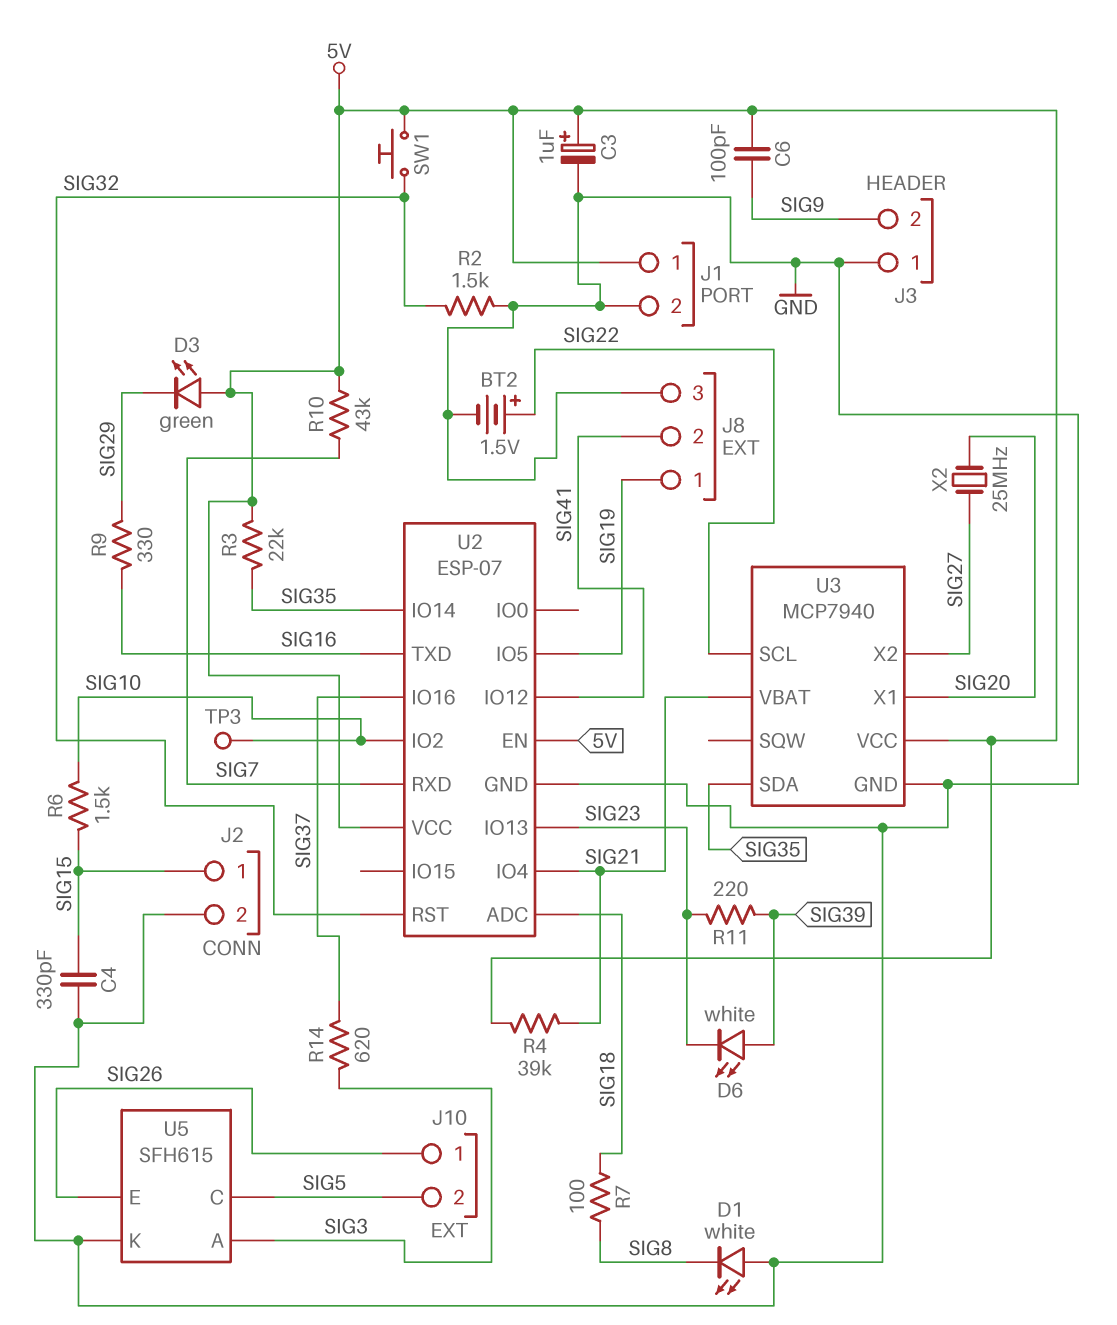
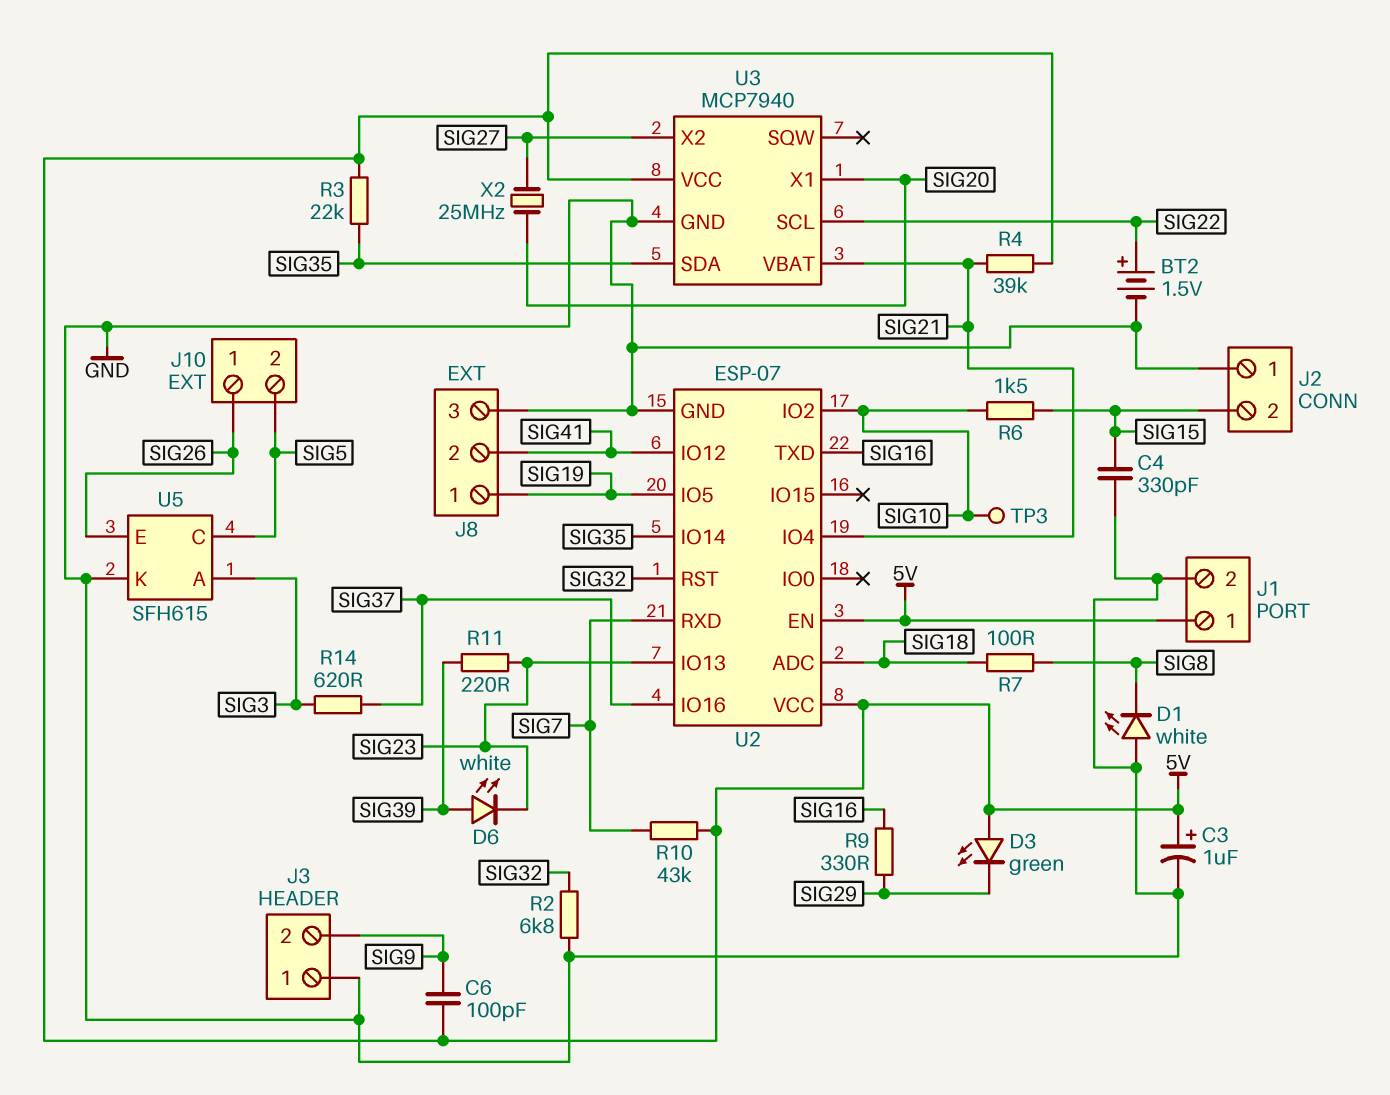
J2 pin 1: SIG15 -> GND
J2 pin 2: GND -> SIG15
R2: 1.5k (GND, SIG32) -> 6.8k (GND, SIG32)
SW1: button (5V, SIG32) -> none

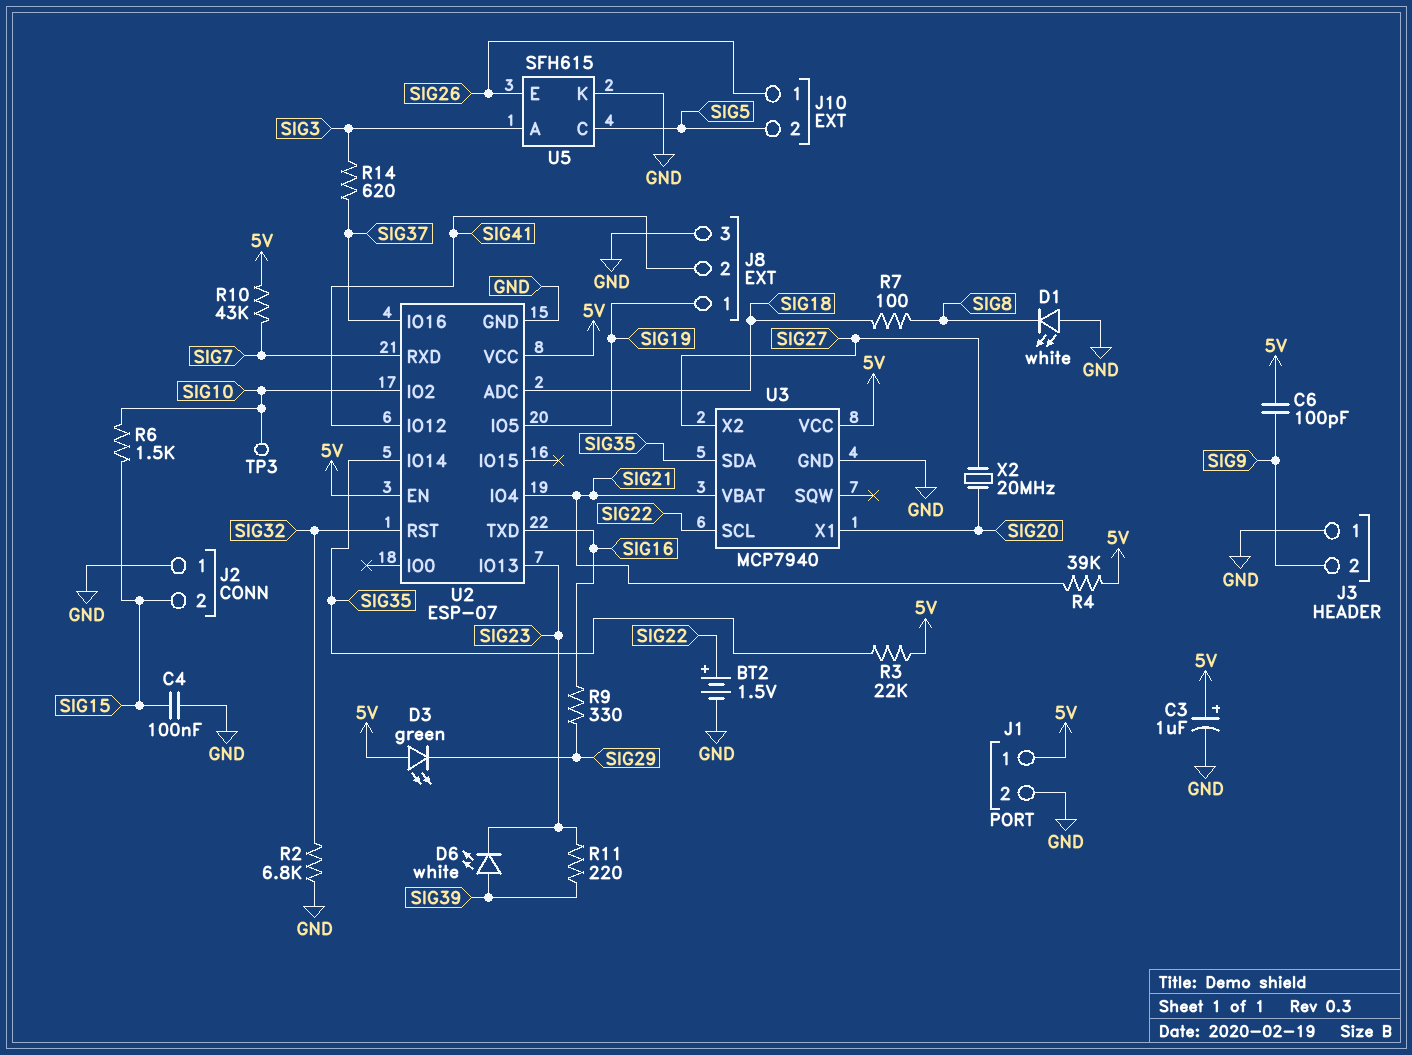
C4: 330pF (GND, SIG15) -> 100nF (GND, SIG15)
X2: 25MHz (SIG20, SIG27) -> 20MHz (SIG20, SIG27)

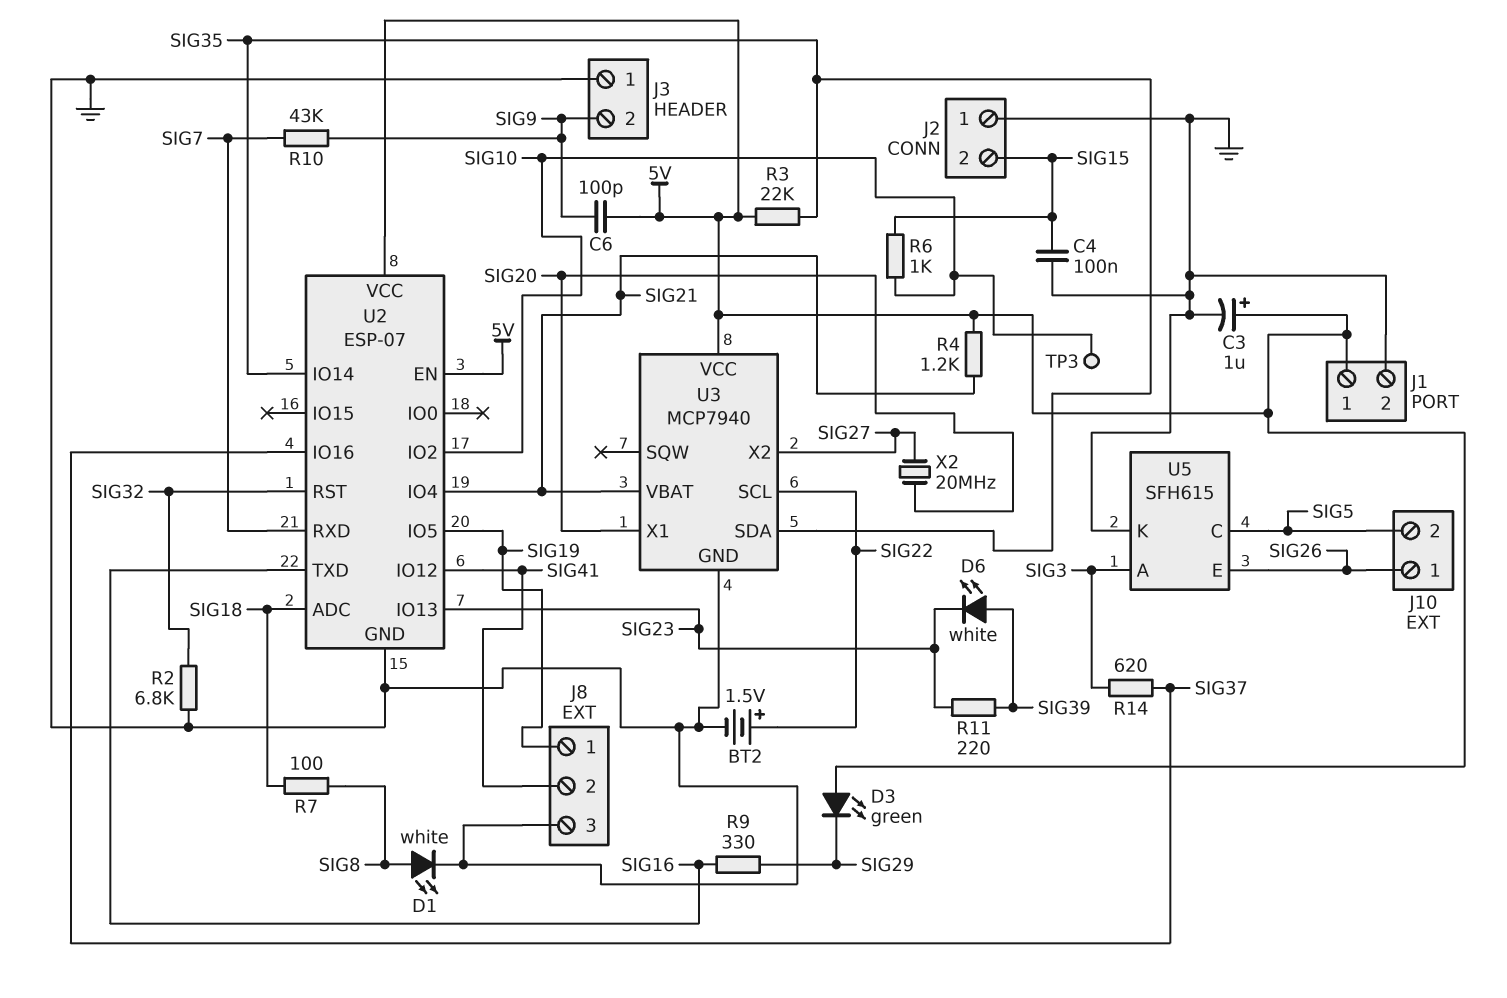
D1: LED white (A GND, K SIG8) -> LED white (A SIG8, K GND)
R4: 39k (5V, SIG21) -> 1.2k (5V, SIG21)
R6: 1.5k (SIG10, SIG15) -> 1k (SIG10, SIG15)
R10: 43k (5V, SIG7) -> 43k (SIG7, SIG9)

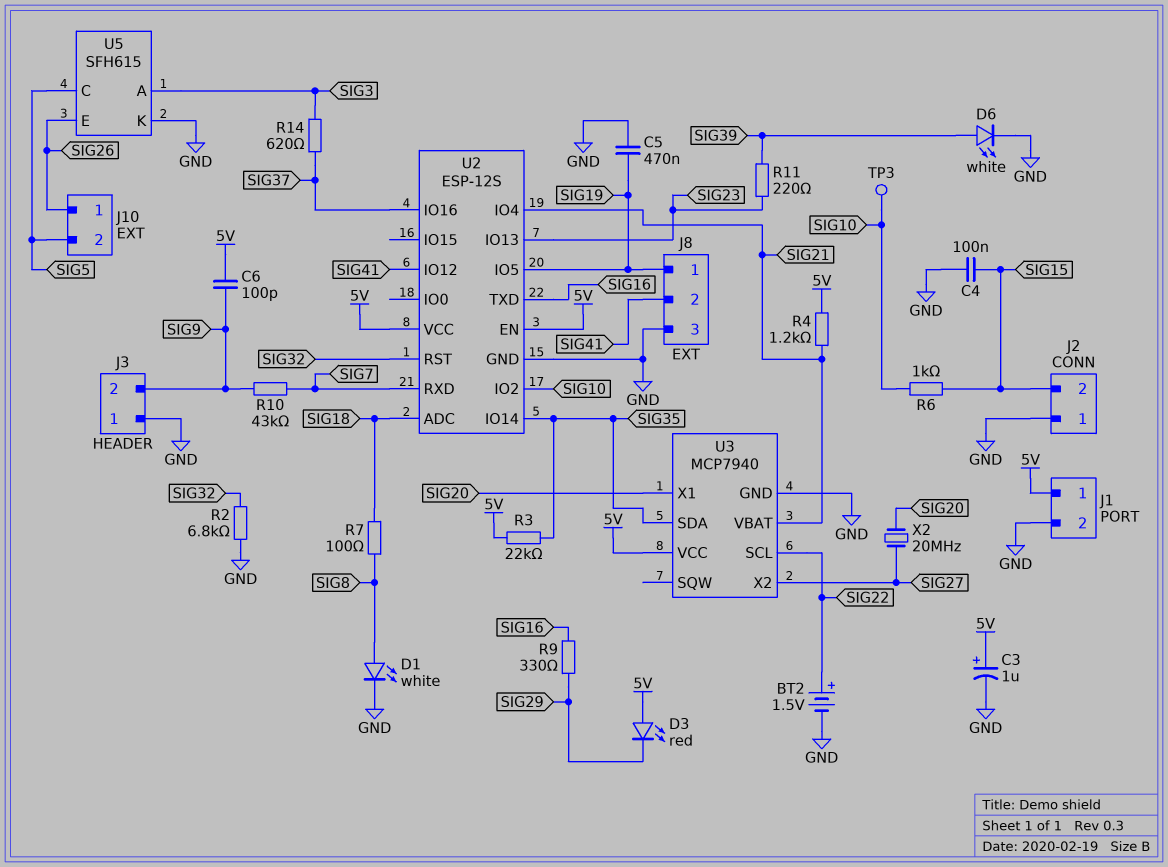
C5: none -> 470nF (GND, SIG19)
D3: LED green (A 5V, K SIG29) -> LED red (A 5V, K SIG29)
D6: LED white (A SIG39, K SIG23) -> LED white (A SIG39, K GND)
U2: ESP-07 -> ESP-12S

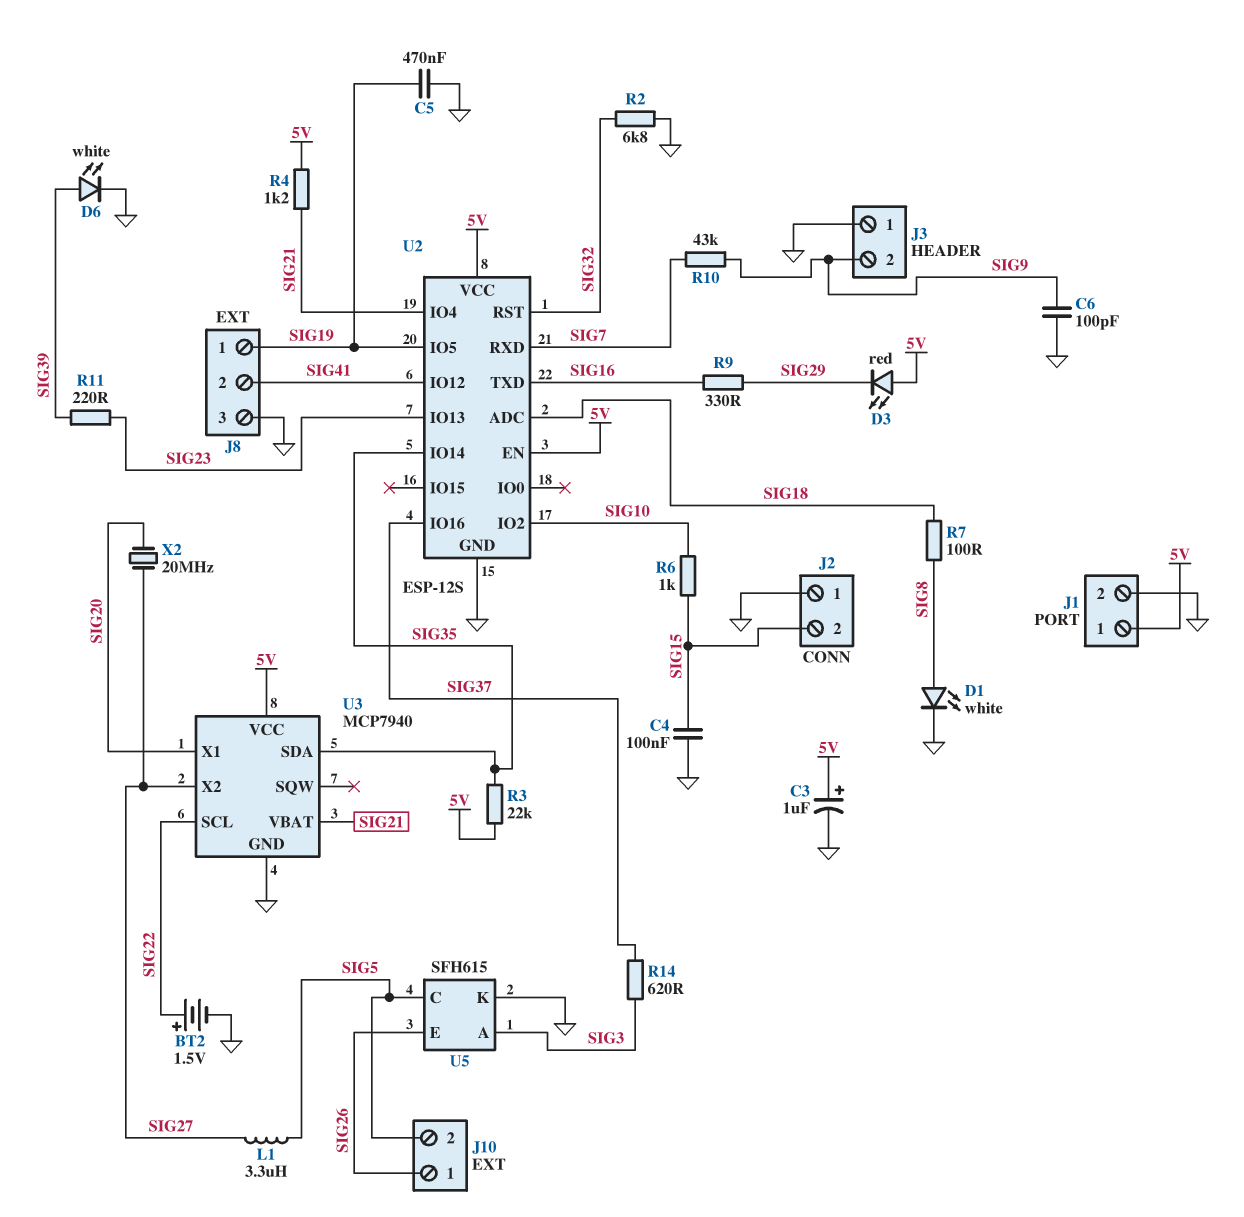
C6: 100pF (5V, SIG9) -> 100pF (GND, SIG9)
L1: none -> 3.3uH (SIG5, SIG27)
TP3: test point (SIG10) -> none

